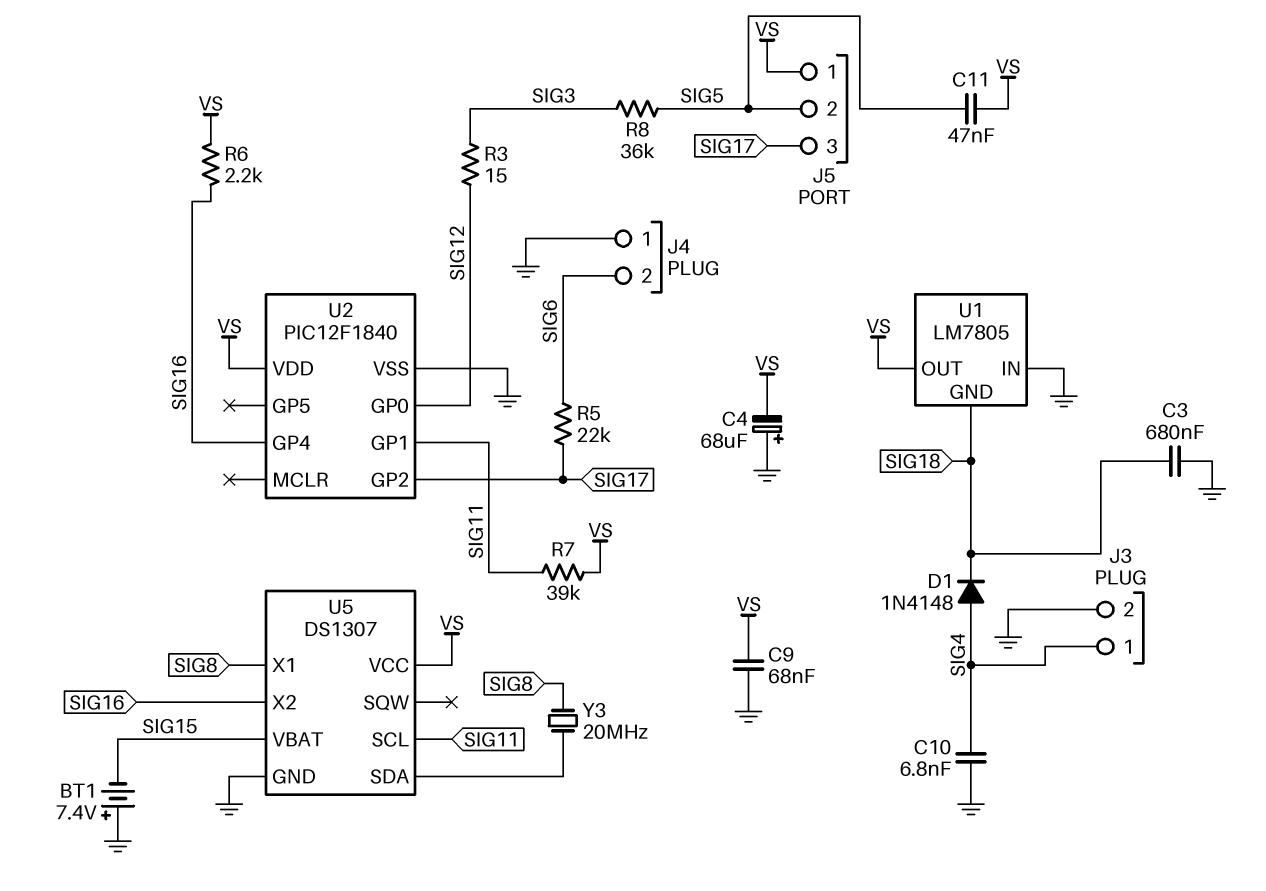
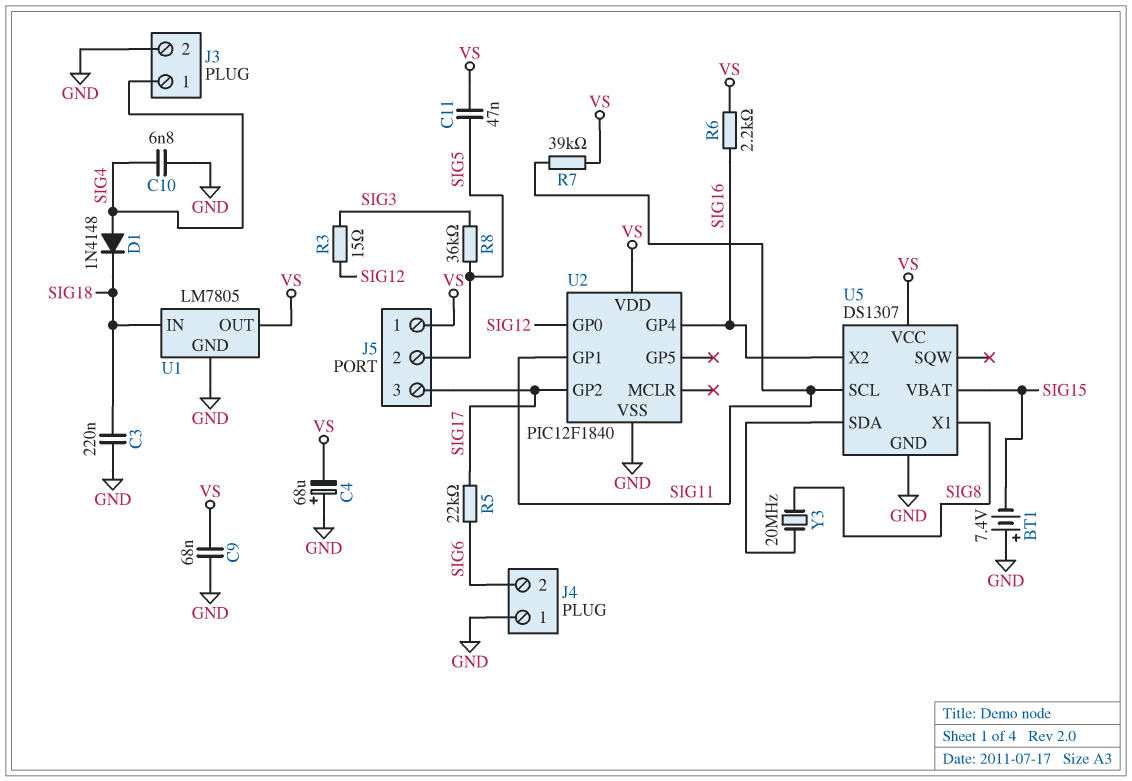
C3: 680nF (GND, SIG18) -> 220nF (GND, SIG18)
U1 pin GND: SIG18 -> GND
U1 pin IN: GND -> SIG18

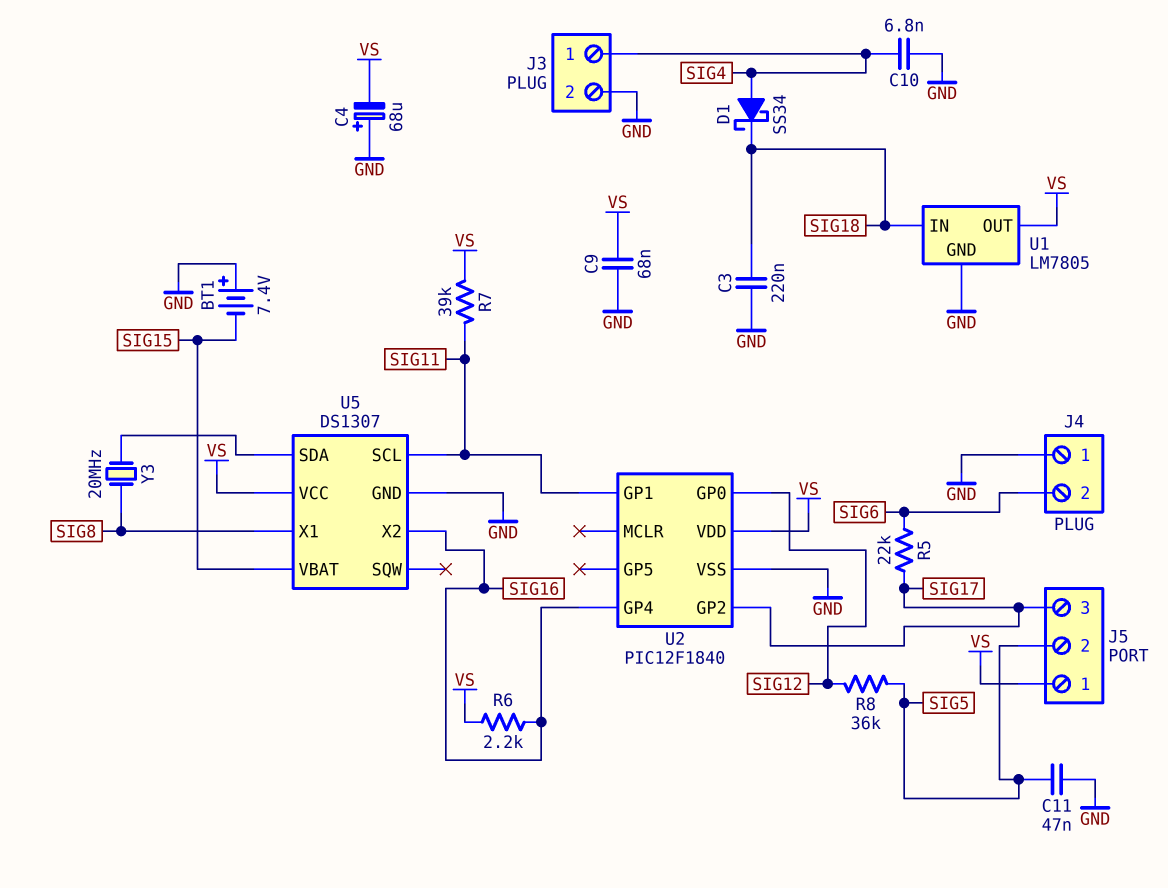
C11: 47nF (SIG5, VS) -> 47nF (GND, SIG5)
D1: diode 1N4148 (A SIG4, K SIG18) -> schottky SS34 (A SIG4, K SIG18)
R3: 15 (SIG3, SIG12) -> none
R8: 36k (SIG3, SIG5) -> 36k (SIG5, SIG12)

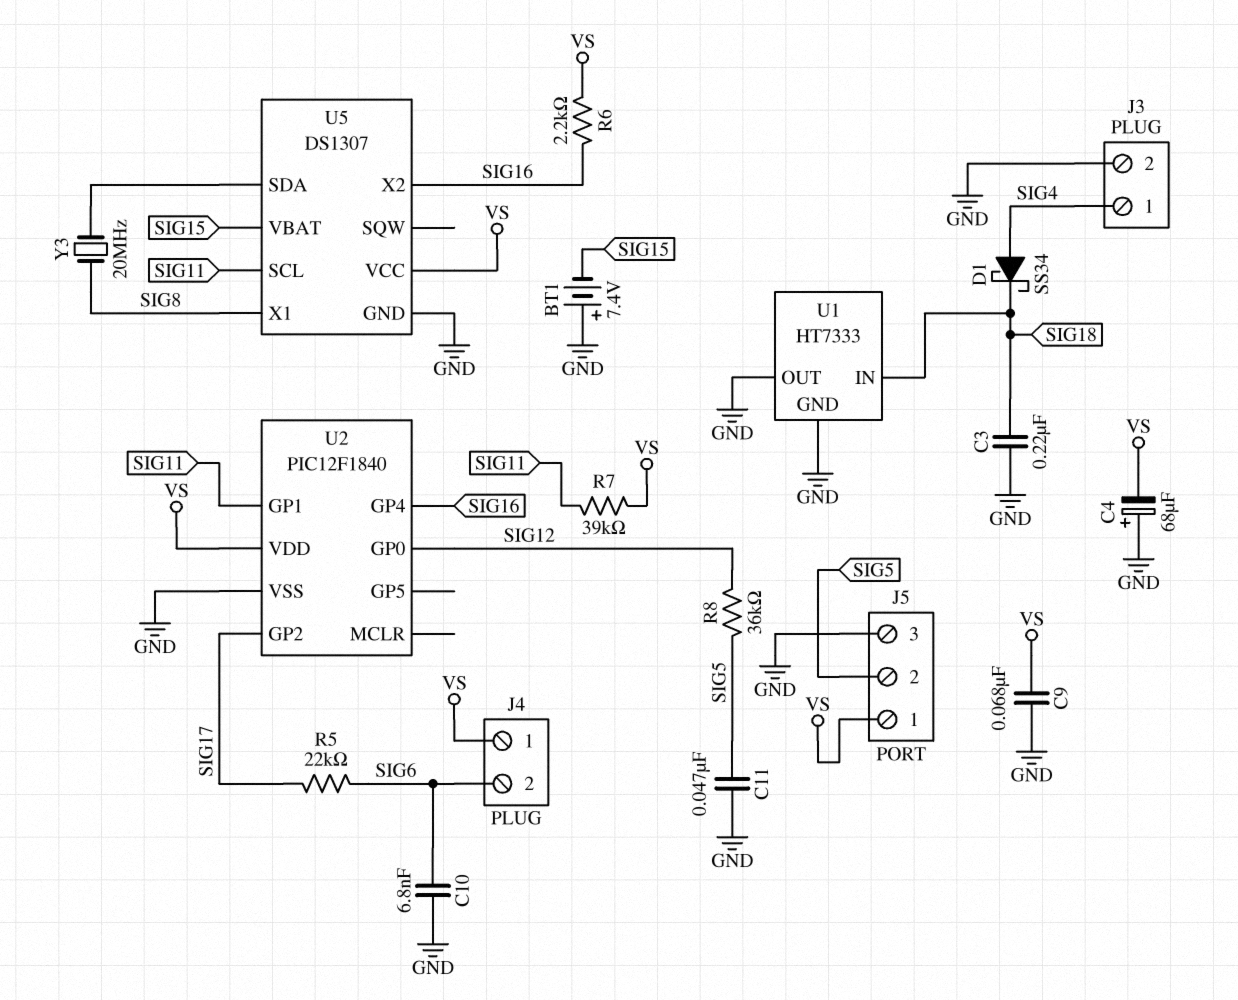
C10: 6.8nF (GND, SIG4) -> 6.8nF (GND, SIG6)
J4 pin 1: GND -> VS
J5 pin 3: SIG17 -> GND
U1: LM7805 -> HT7333
U1 pin OUT: VS -> GND

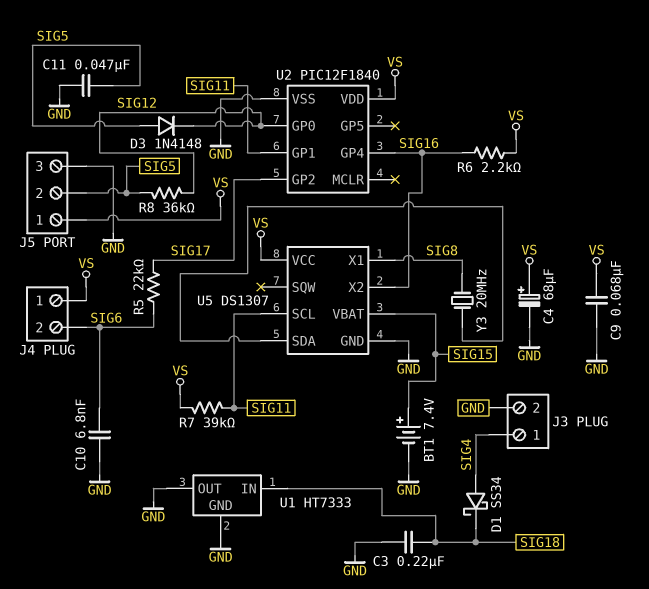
BT1: 7.4V (plus GND, minus SIG15) -> 7.4V (plus SIG15, minus GND)
C4: 68uF (plus GND, minus VS) -> 68uF (plus VS, minus GND)
D3: none -> diode 1N4148 (A SIG5, K SIG12)

